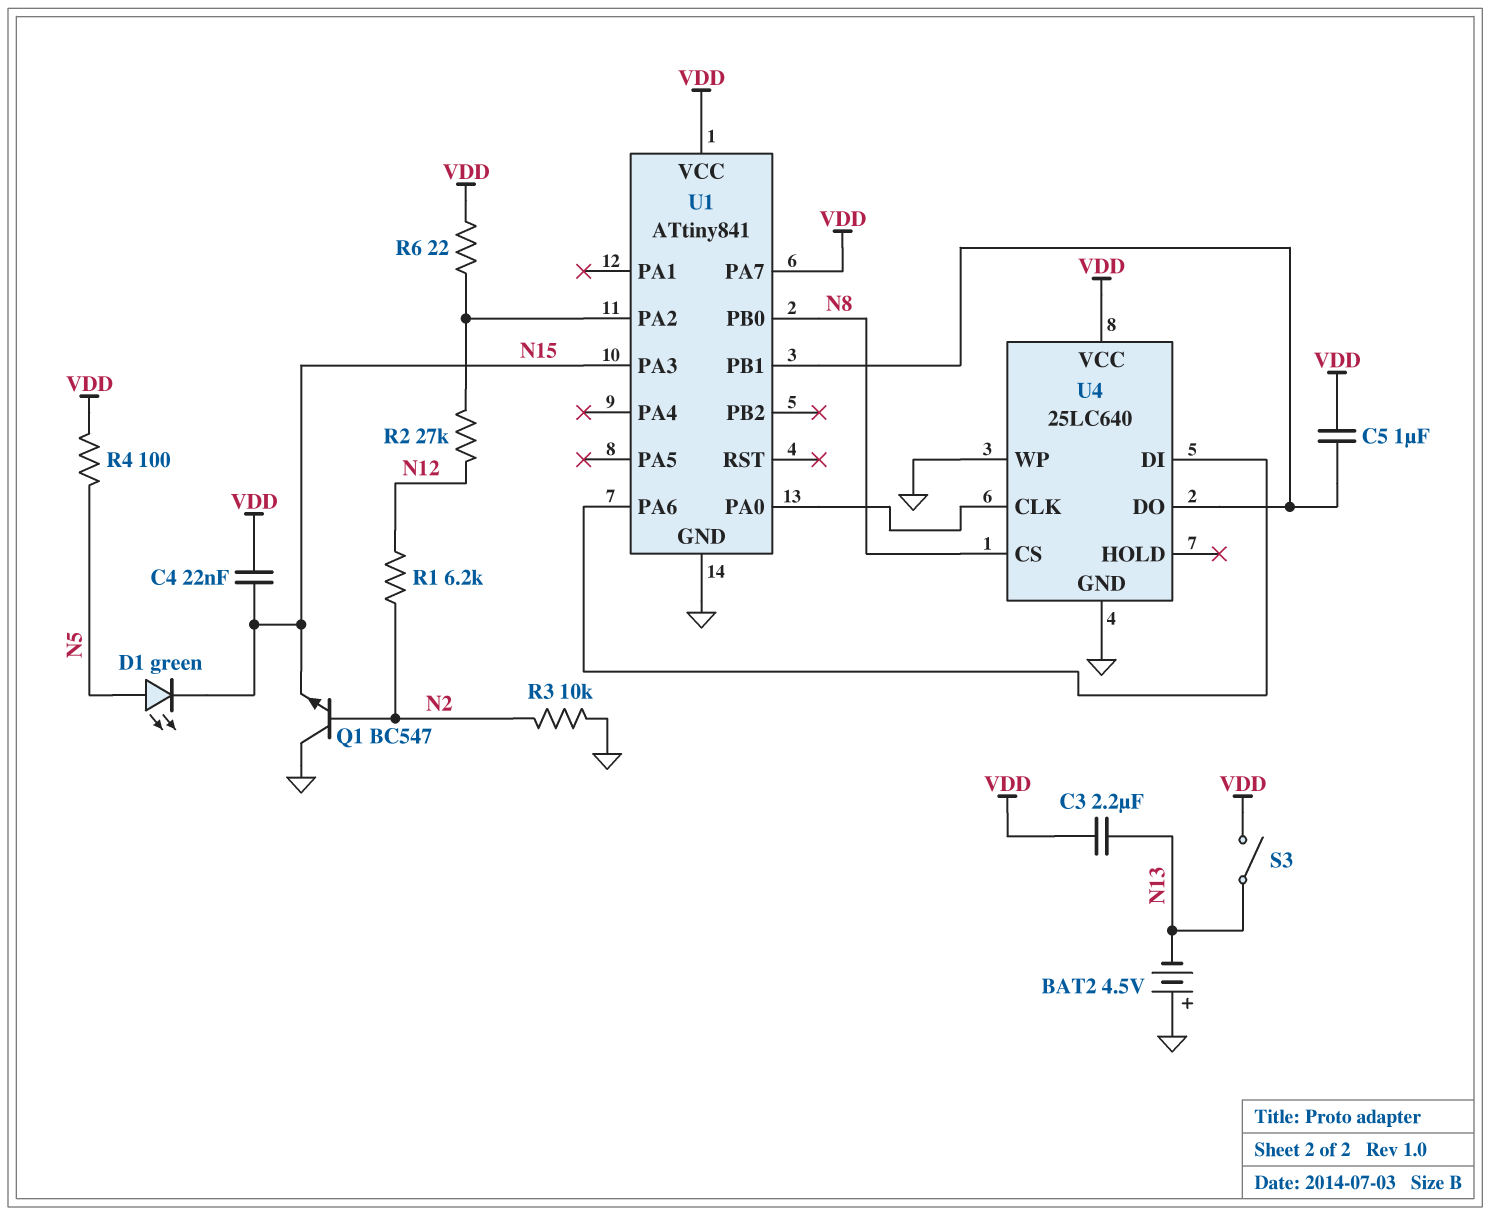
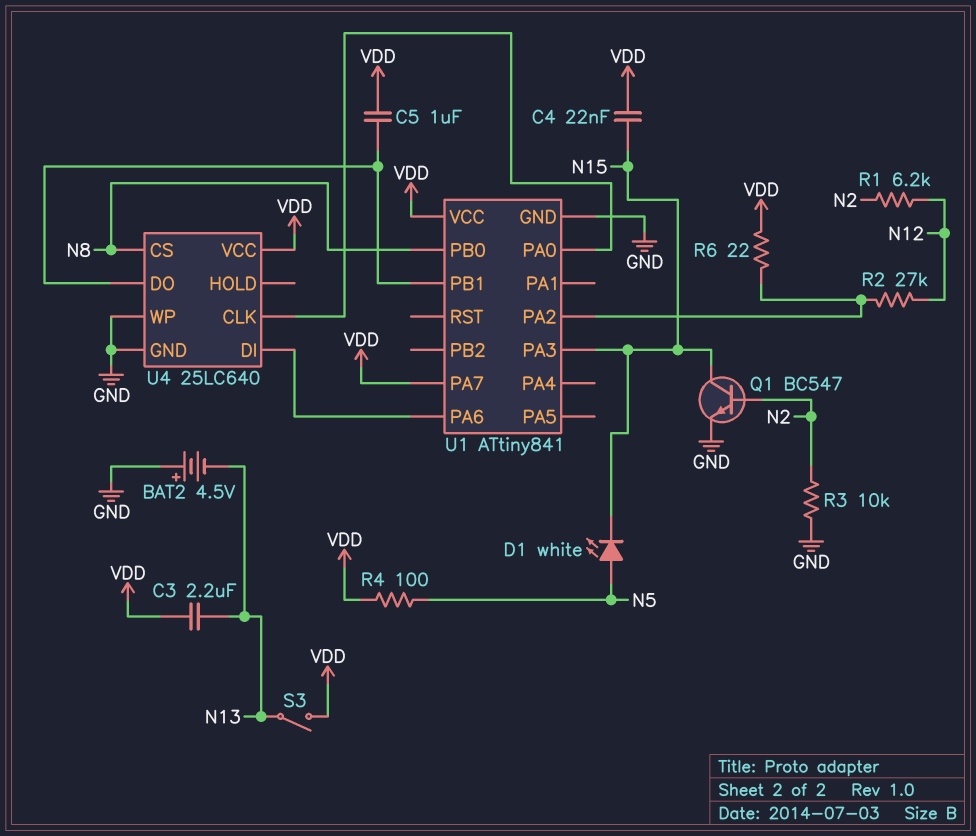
D1: LED green (A N5, K N15) -> LED white (A N5, K N15)
Q1: NPN BC547 (B N2, C GND, E N15) -> NPN BC547 (B N2, C N15, E GND)

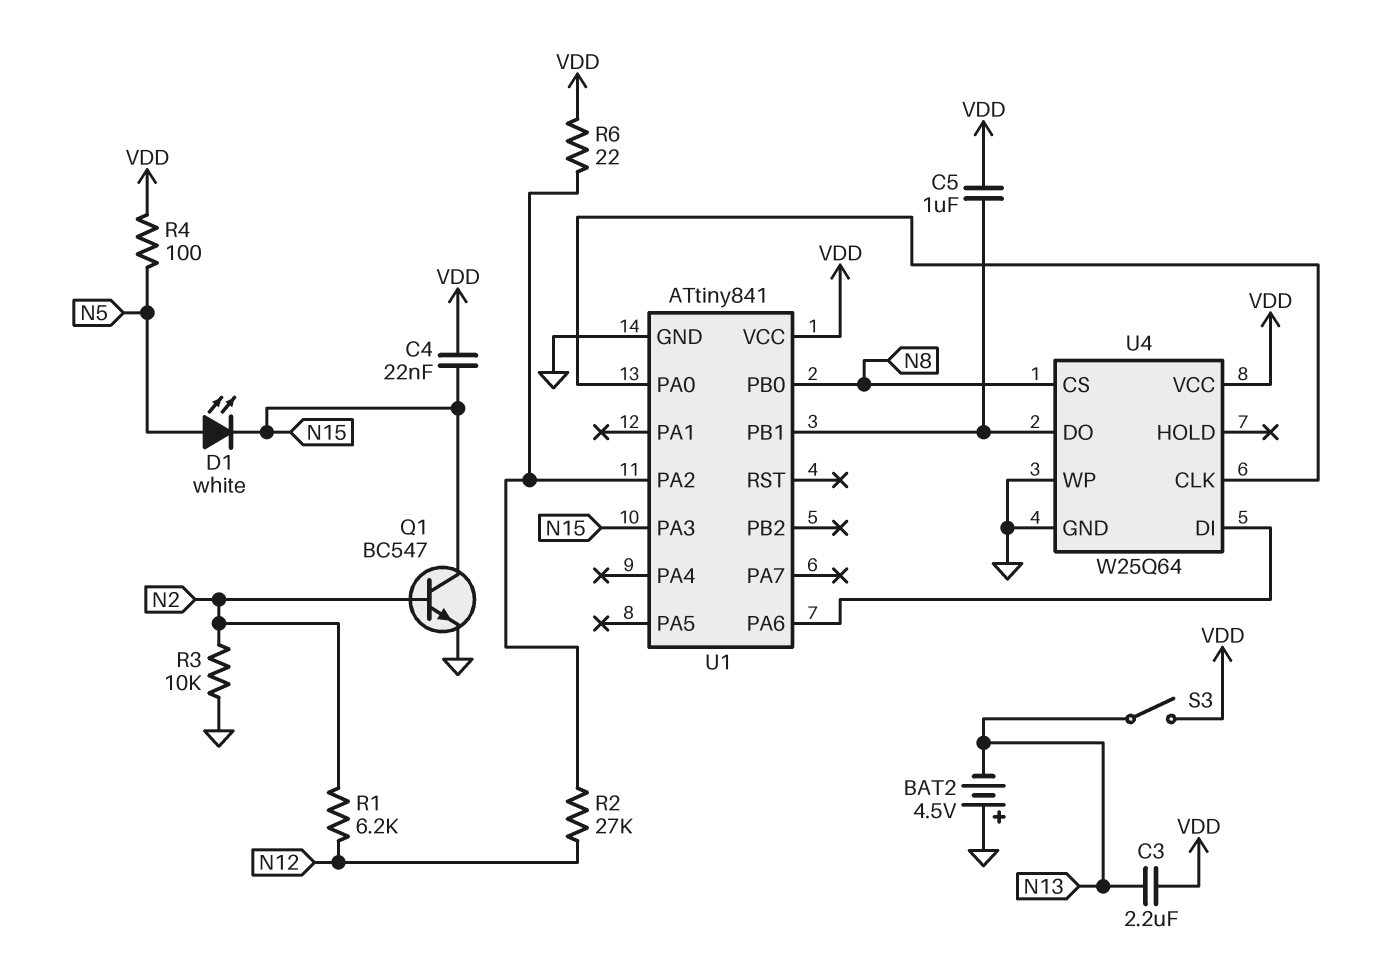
U1 pin PA7: VDD -> none
U4: 25LC640 -> W25Q64

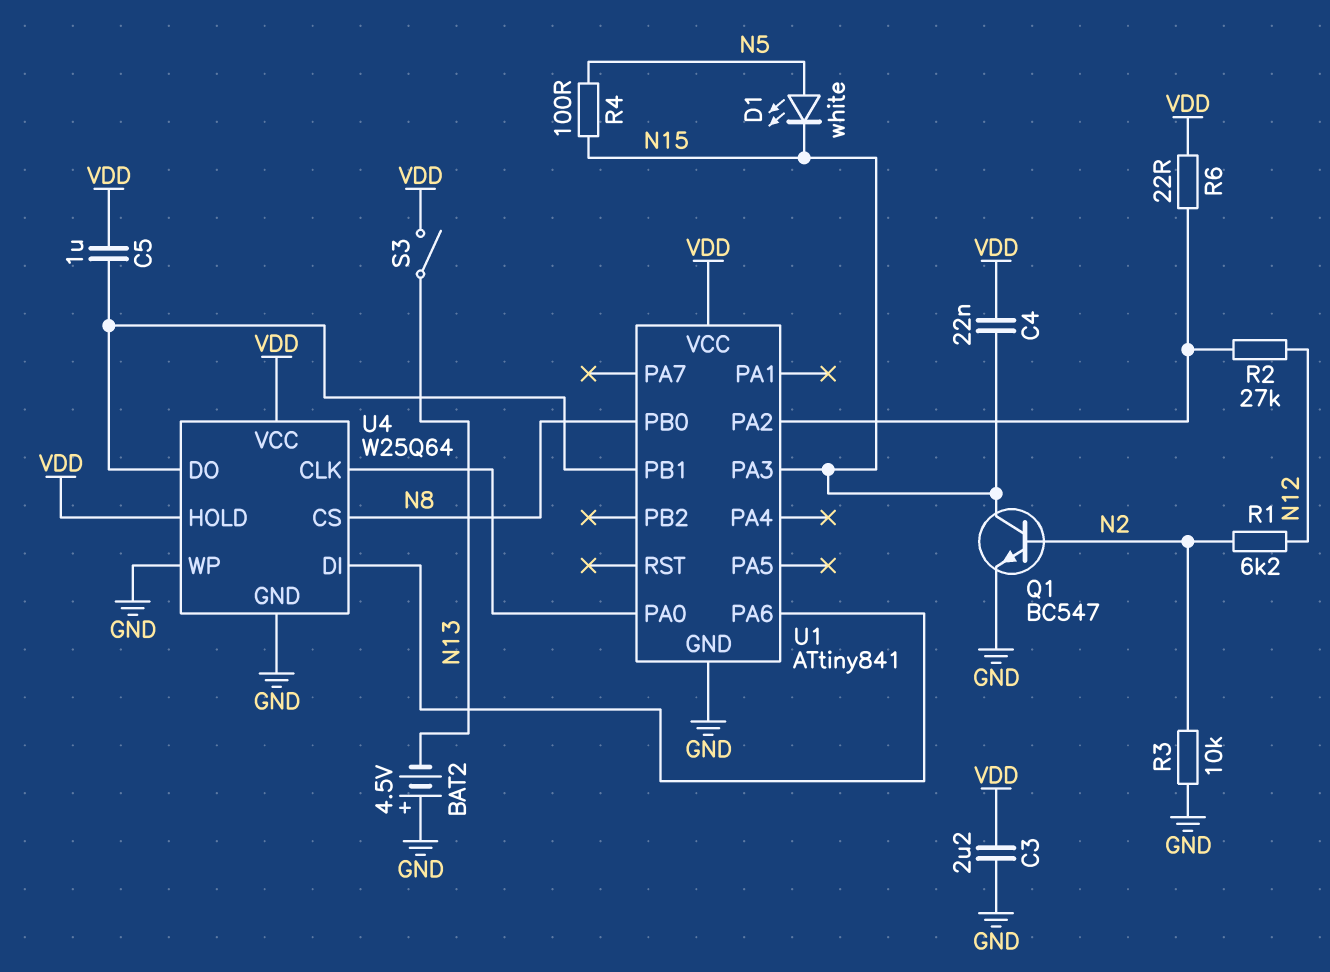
C3: 2.2uF (N13, VDD) -> 2.2uF (GND, VDD)
R4: 100 (N5, VDD) -> 100 (N5, N15)
U4 pin HOLD: none -> VDD

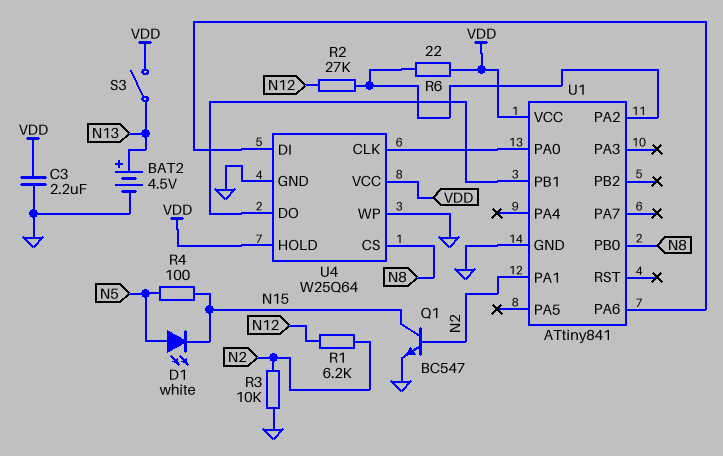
BAT2: 4.5V (plus GND, minus N13) -> 4.5V (plus N13, minus GND)
C4: 22nF (N15, VDD) -> none
C5: 1uF (U1/PB1, VDD) -> none
U1 pin PA1: none -> N2
U1 pin PA3: N15 -> none

